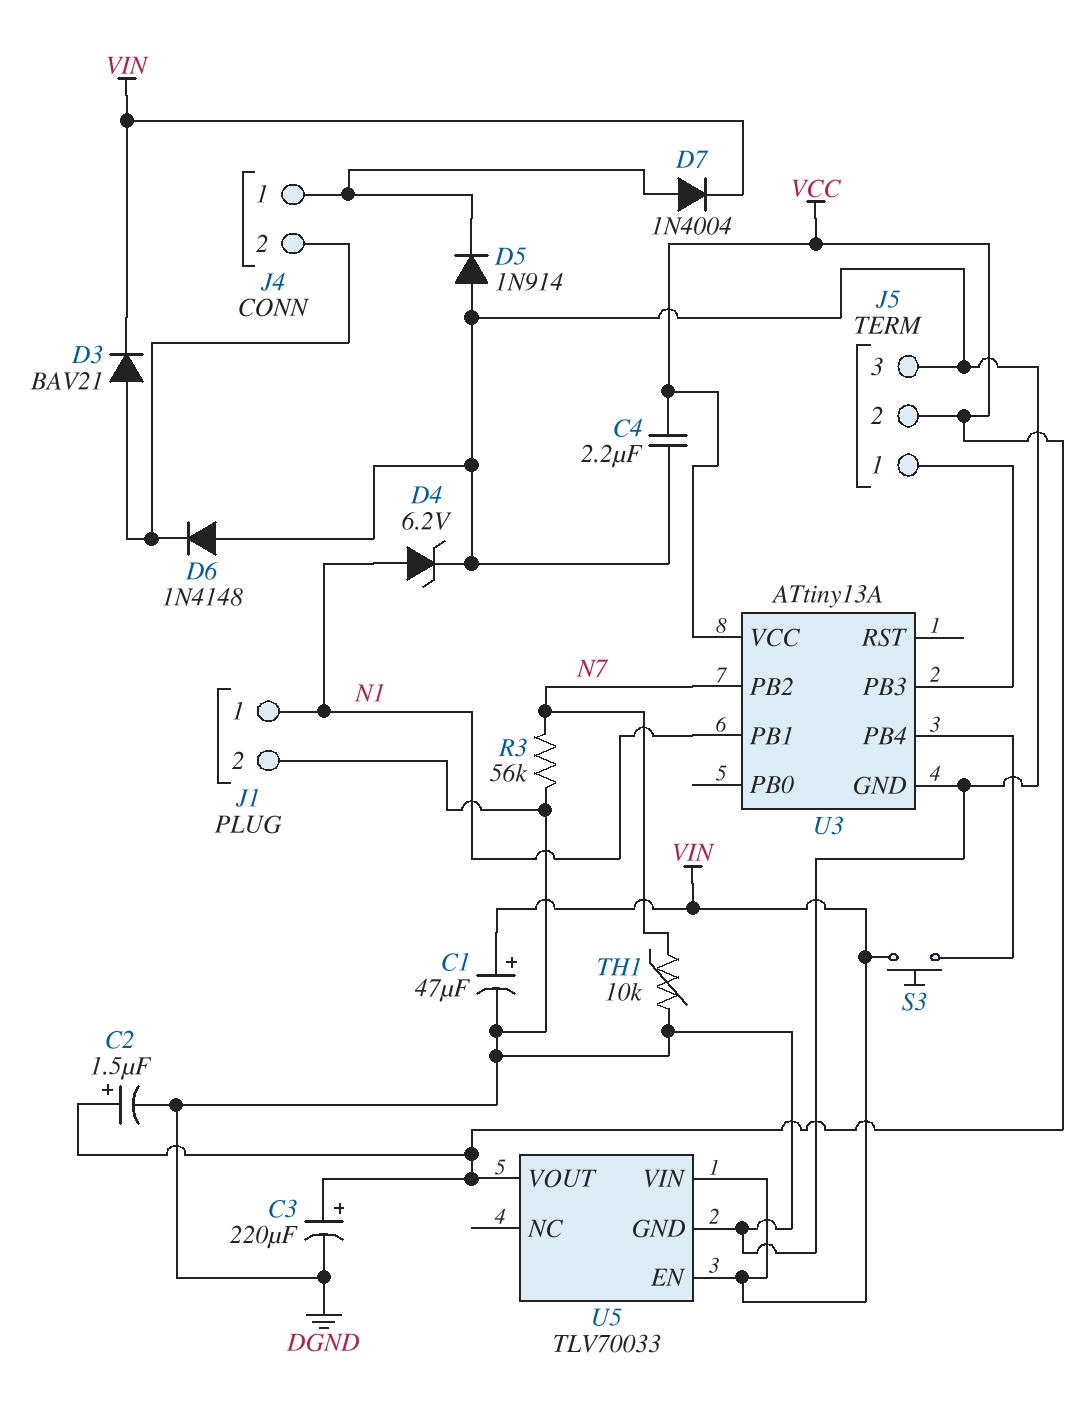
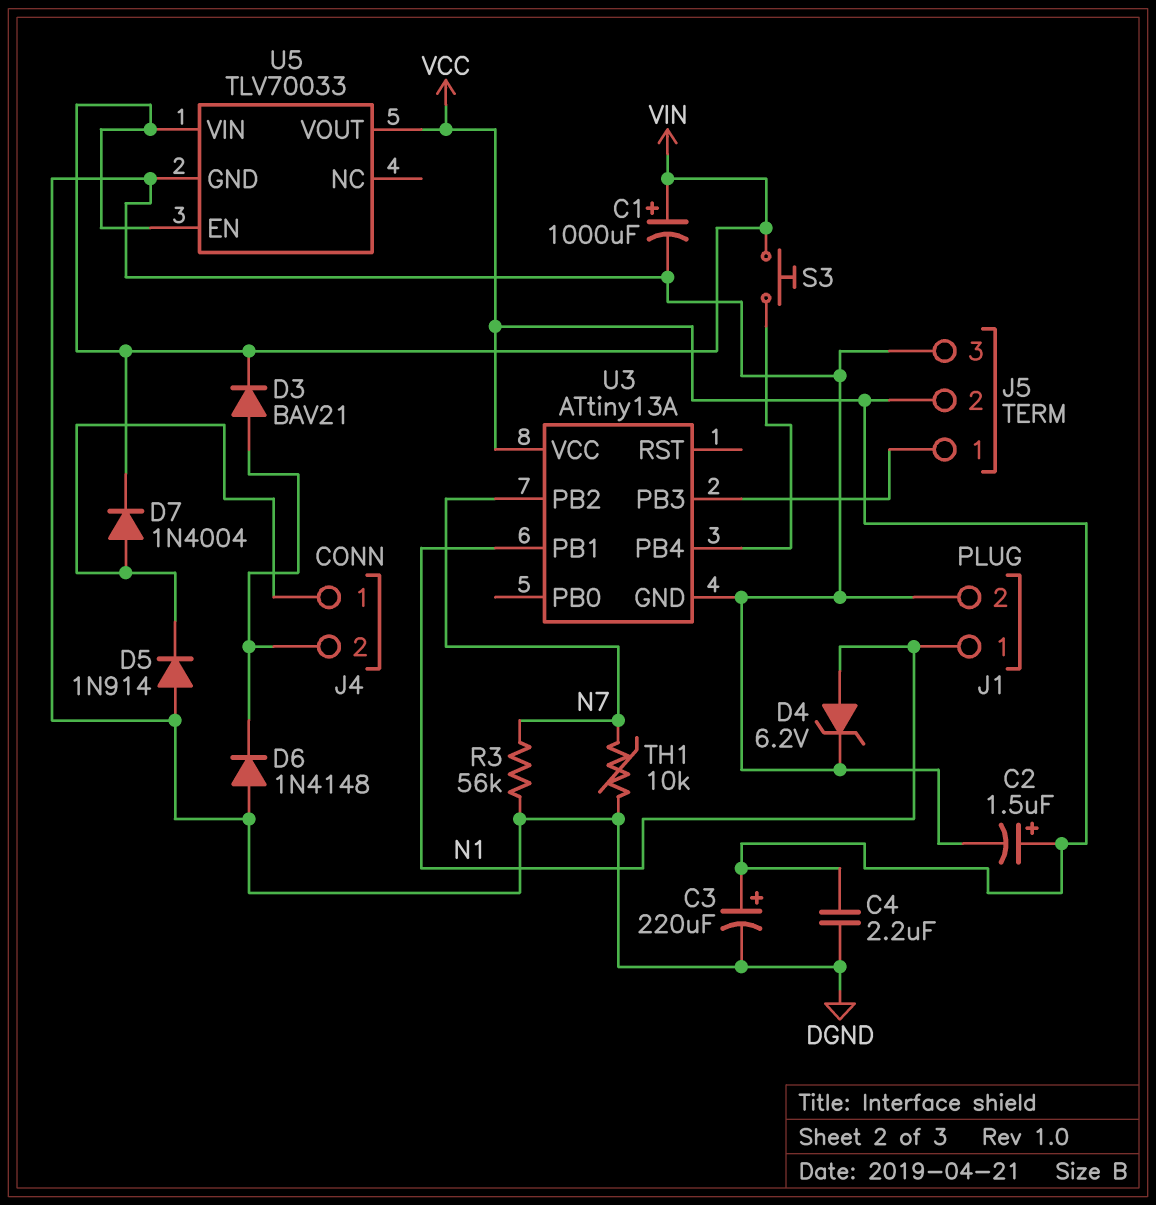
C1: 47uF (plus VIN, minus DGND) -> 1000uF (plus VIN, minus DGND)

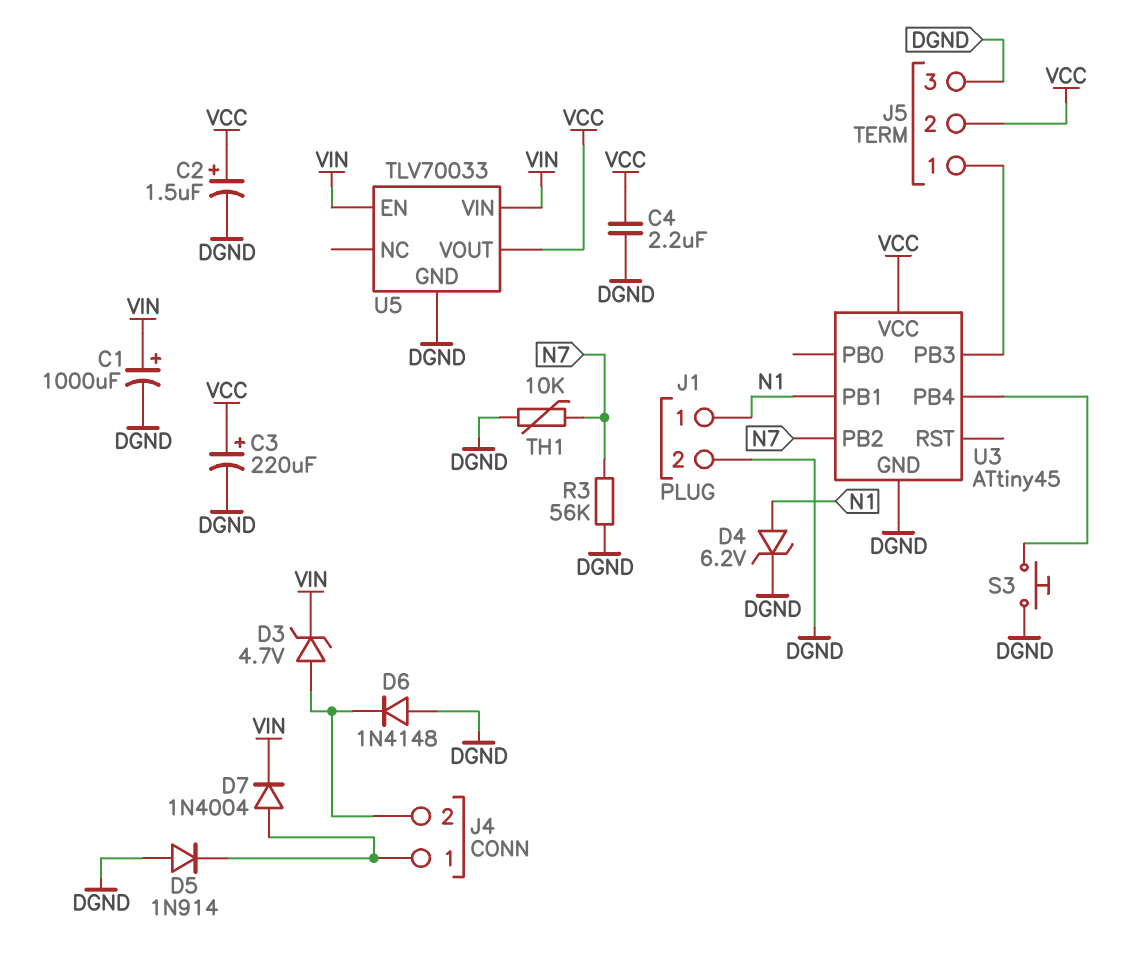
D3: diode BAV21 (A J4/2, K VIN) -> zener 4.7V (A J4/2, K VIN)
S3: button (U3/PB4, VIN) -> button (DGND, U3/PB4)
U3: ATtiny13A -> ATtiny45

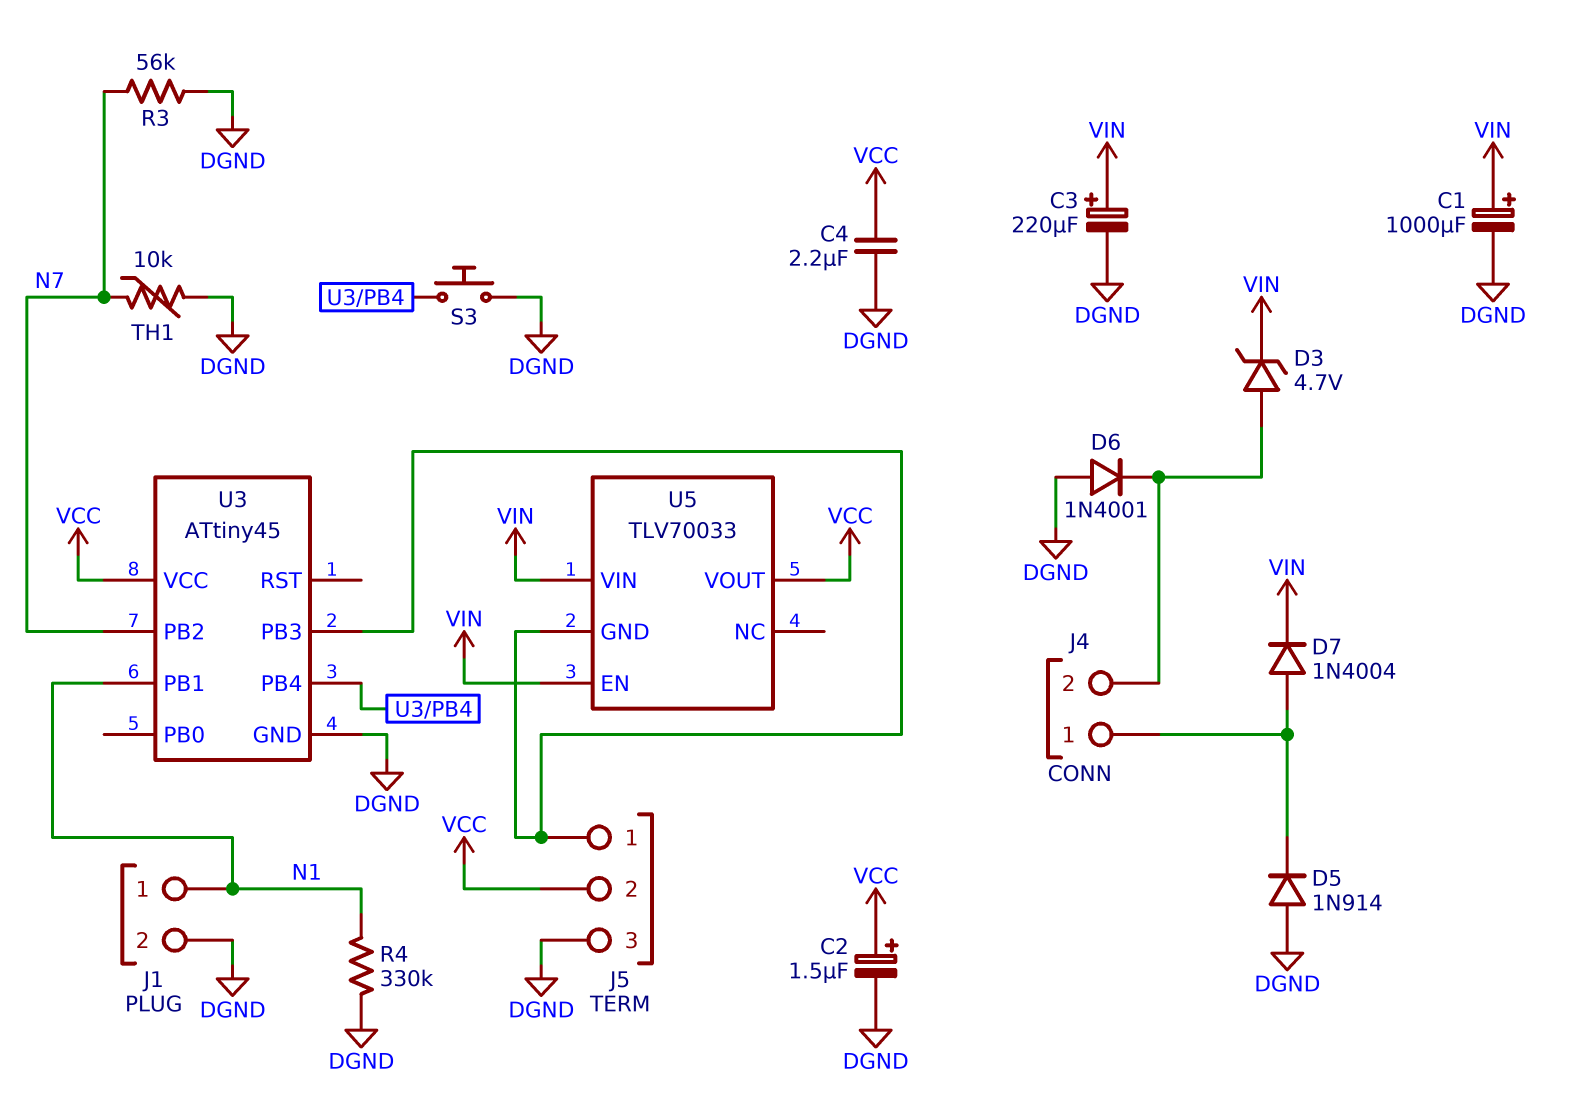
C3: 220uF (plus VCC, minus DGND) -> 220uF (plus VIN, minus DGND)
D4: zener 6.2V (A N1, K DGND) -> none
D6: diode 1N4148 (A DGND, K J4/2) -> diode 1N4001 (A DGND, K J4/2)
R4: none -> 330k (DGND, N1)
U5 pin GND: DGND -> J5/1

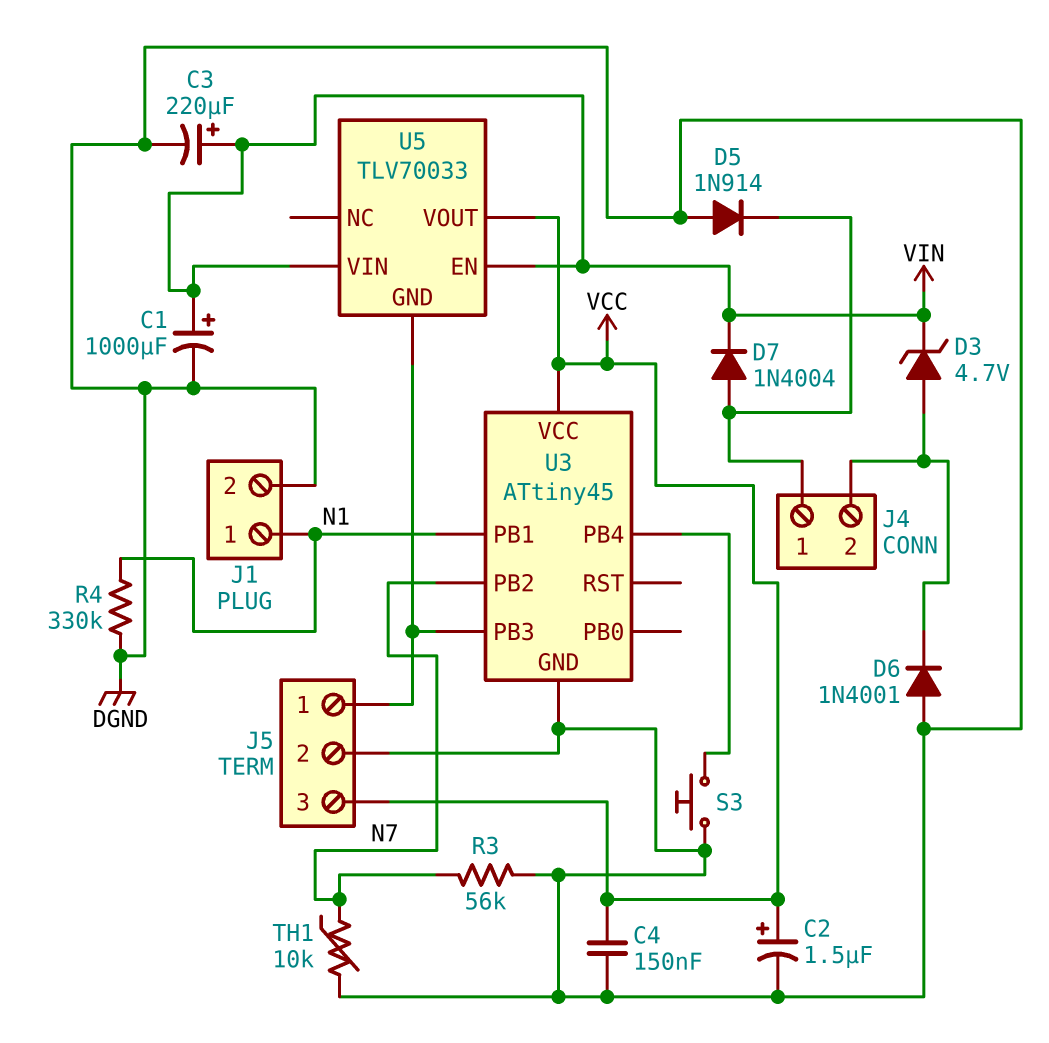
C4: 2.2uF (DGND, VCC) -> 150nF (DGND, VCC)
J5 pin 2: VCC -> DGND
J5 pin 3: DGND -> VCC

